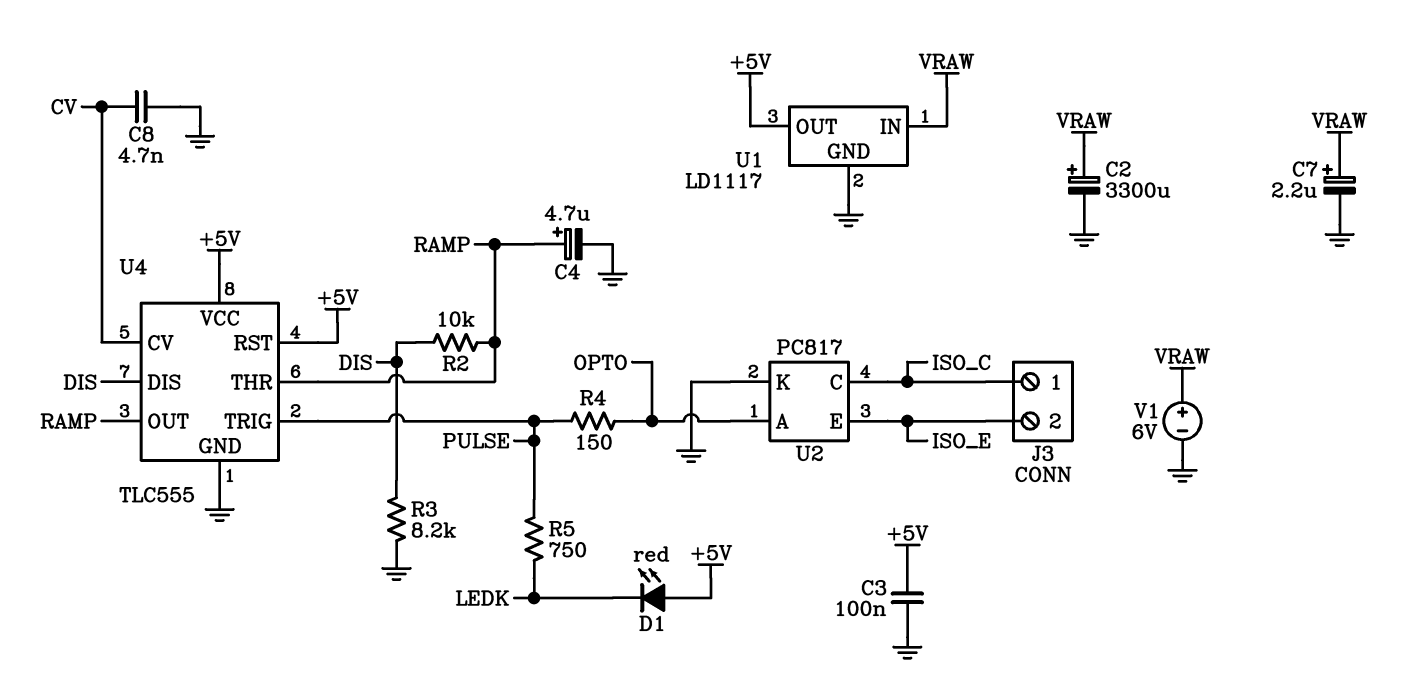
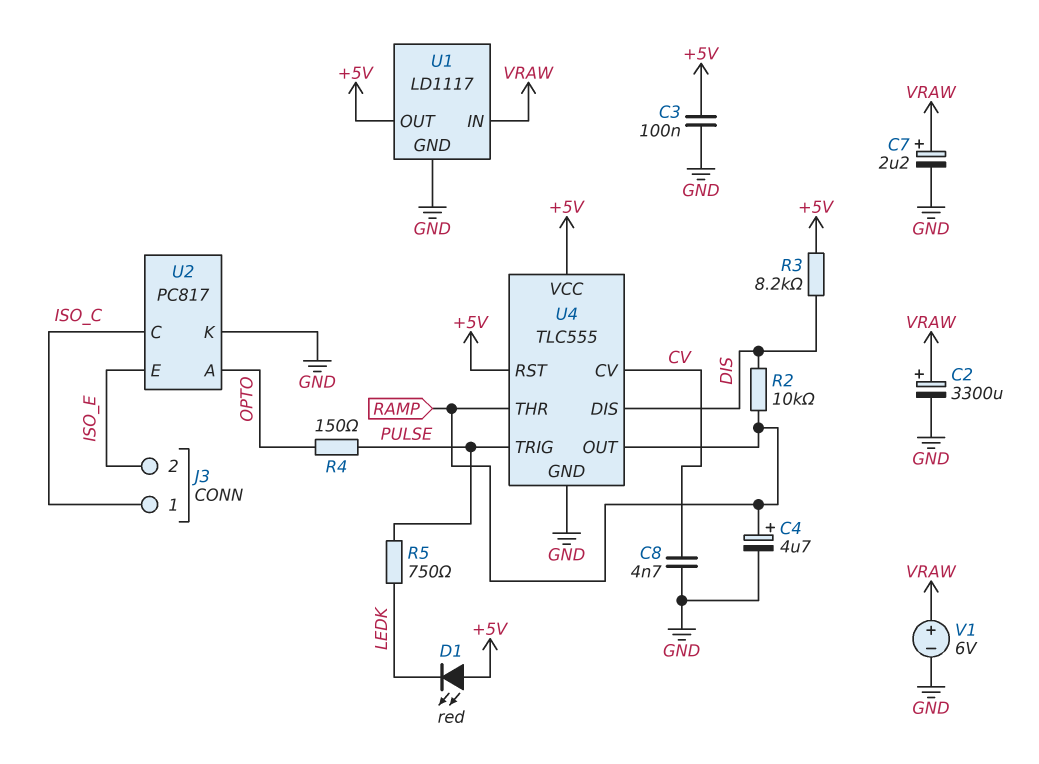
R3: 8.2k (DIS, GND) -> 8.2k (+5V, DIS)

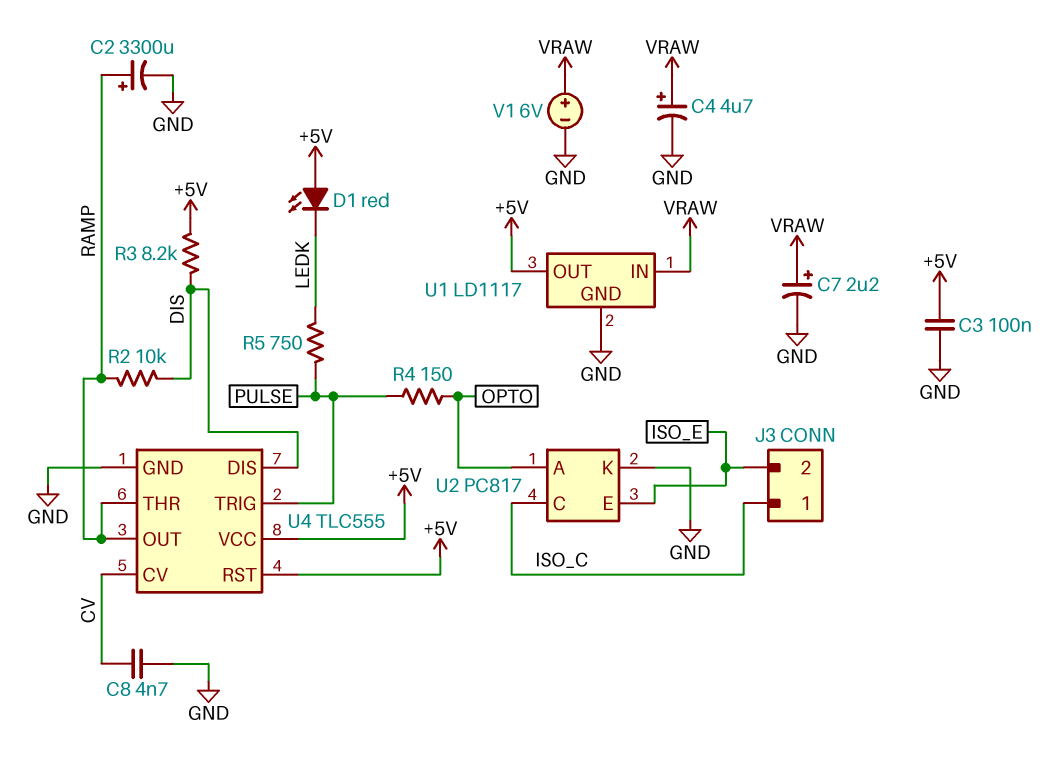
C2: 3300uF (plus VRAW, minus GND) -> 3300uF (plus RAMP, minus GND)
C4: 4.7uF (plus RAMP, minus GND) -> 4.7uF (plus VRAW, minus GND)

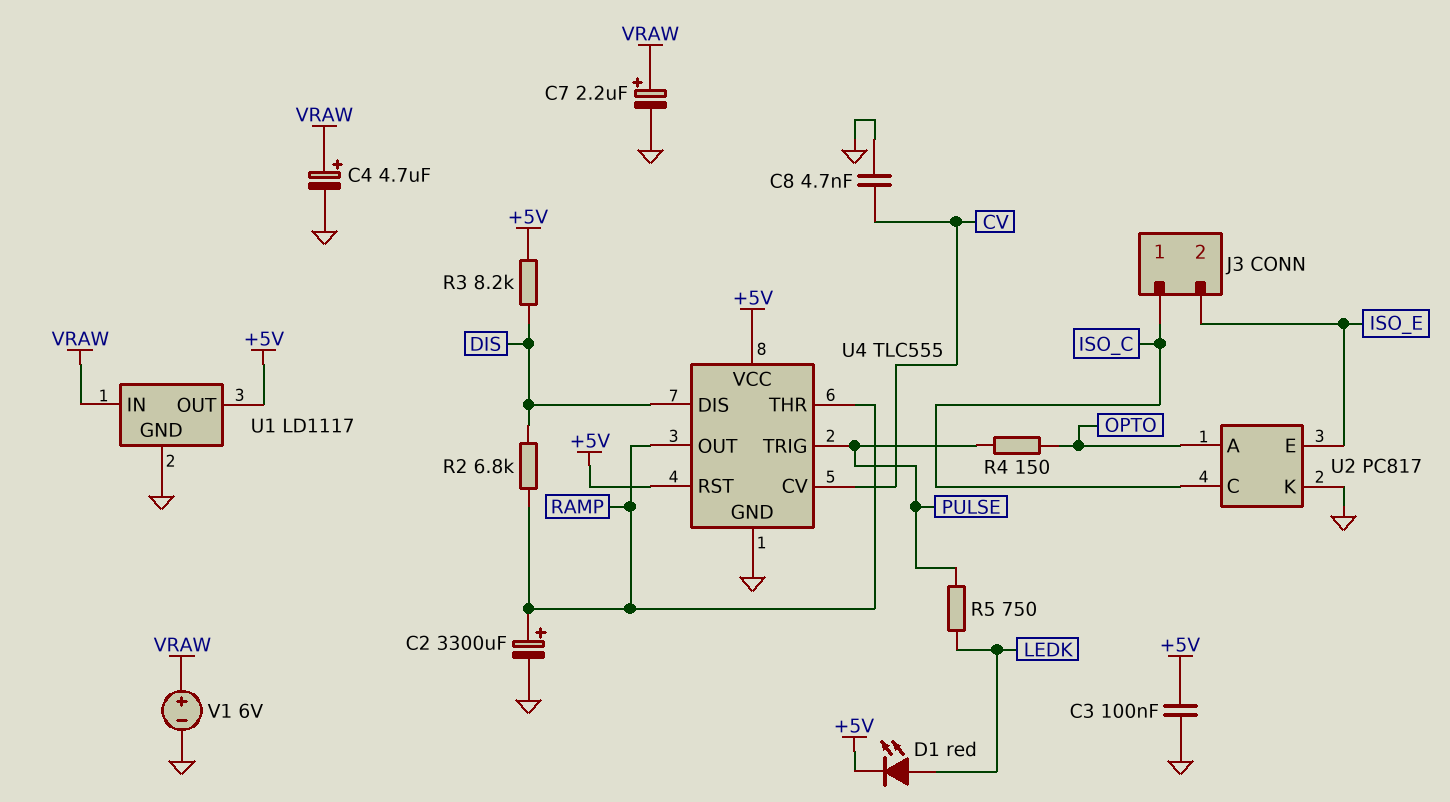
D1: LED red (A +5V, K LEDK) -> LED red (A LEDK, K +5V)
R2: 10k (DIS, RAMP) -> 6.8k (DIS, RAMP)

